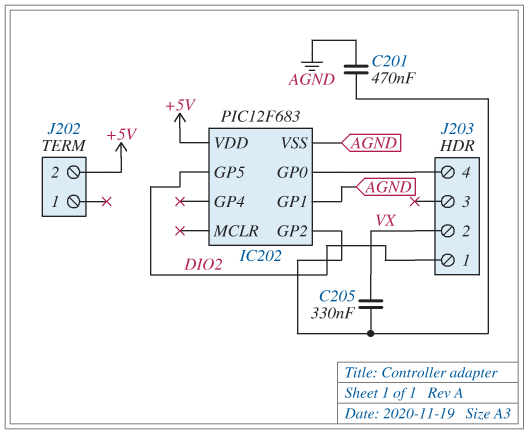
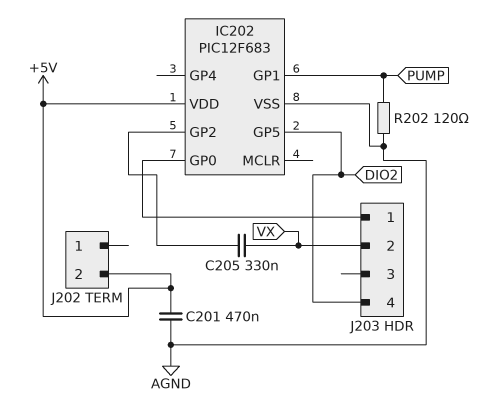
C201: 470nF (AGND, IC202/GP2) -> 470nF (+5V, AGND)
IC202 pin GP1: AGND -> PUMP
J203 pin 1: DIO2 -> IC202/GP0
J203 pin 4: IC202/GP0 -> DIO2
R202: none -> 120 (AGND, PUMP)

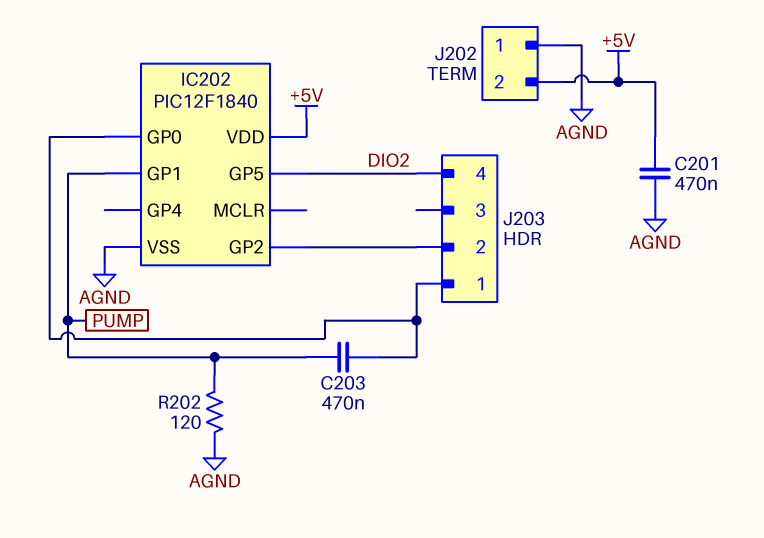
C203: none -> 470nF (IC202/GP0, PUMP)
C205: 330nF (IC202/GP2, VX) -> none
IC202: PIC12F683 -> PIC12F1840
J202 pin 1: none -> AGND
J203 pin 2: VX -> IC202/GP2

